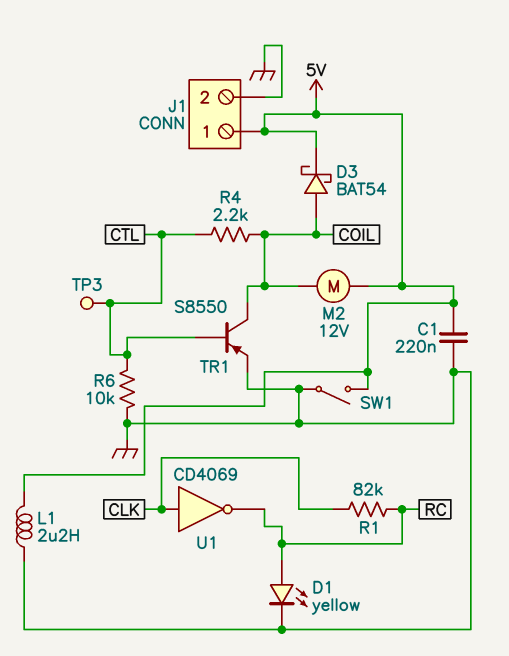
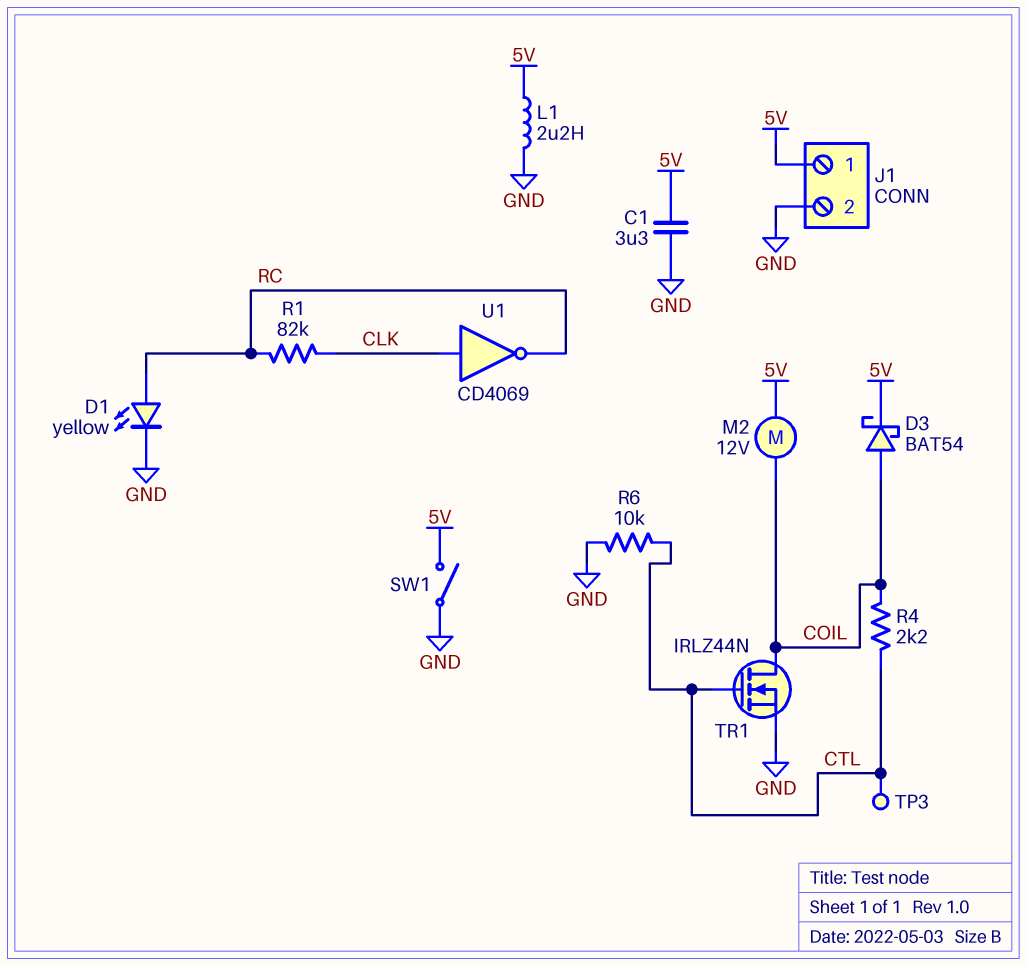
C1: 220nF (5V, GND) -> 3.3uF (5V, GND)
TR1: PNP S8550 (B CTL, C COIL, E GND) -> NMOS IRLZ44N (G CTL, D COIL, S GND)

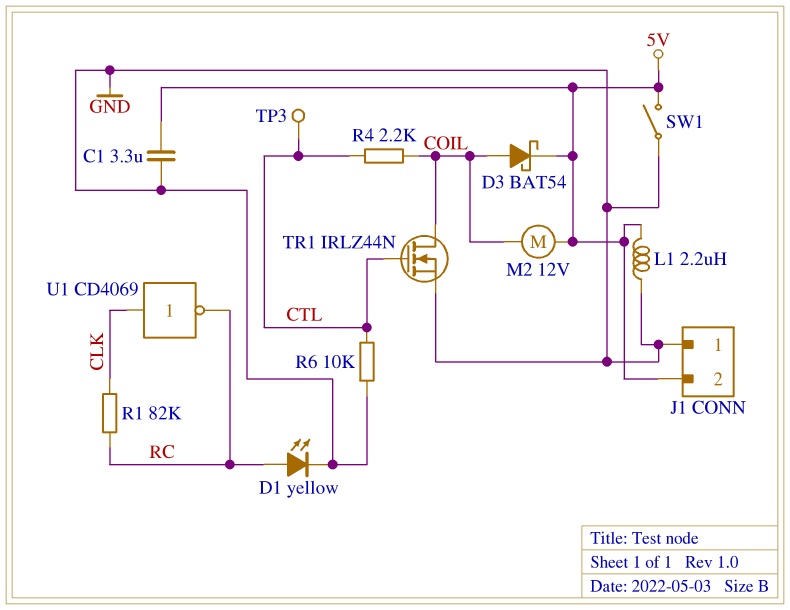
J1 pin 1: 5V -> GND
J1 pin 2: GND -> 5V

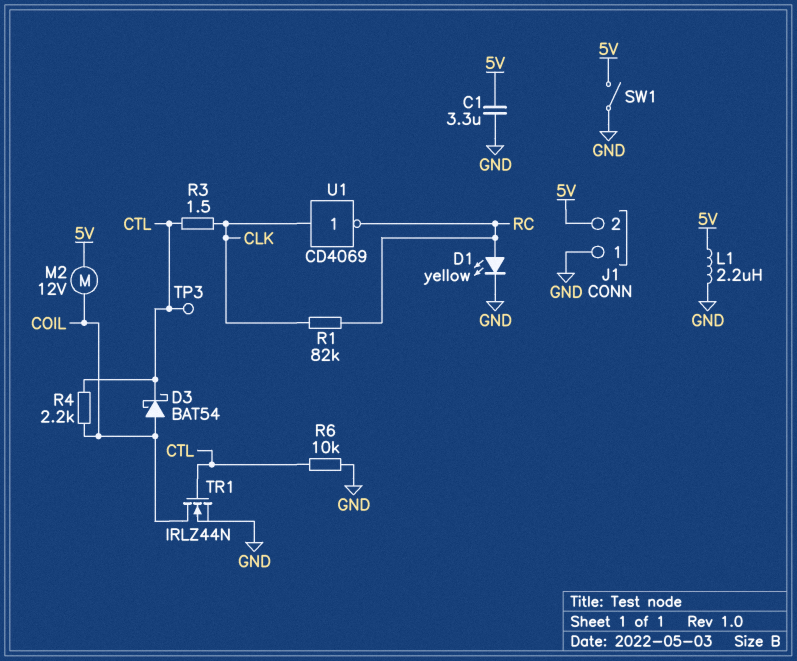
D3: schottky BAT54 (A COIL, K 5V) -> schottky BAT54 (A COIL, K CTL)
R3: none -> 1.5 (CLK, CTL)

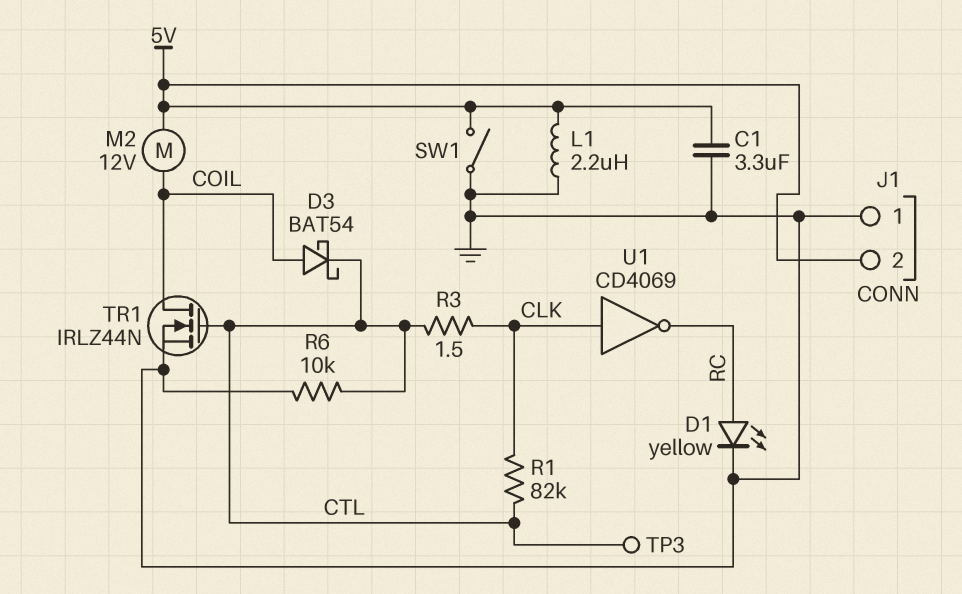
R1: 82k (CLK, RC) -> 82k (CLK, CTL)
R4: 2.2k (COIL, CTL) -> none

